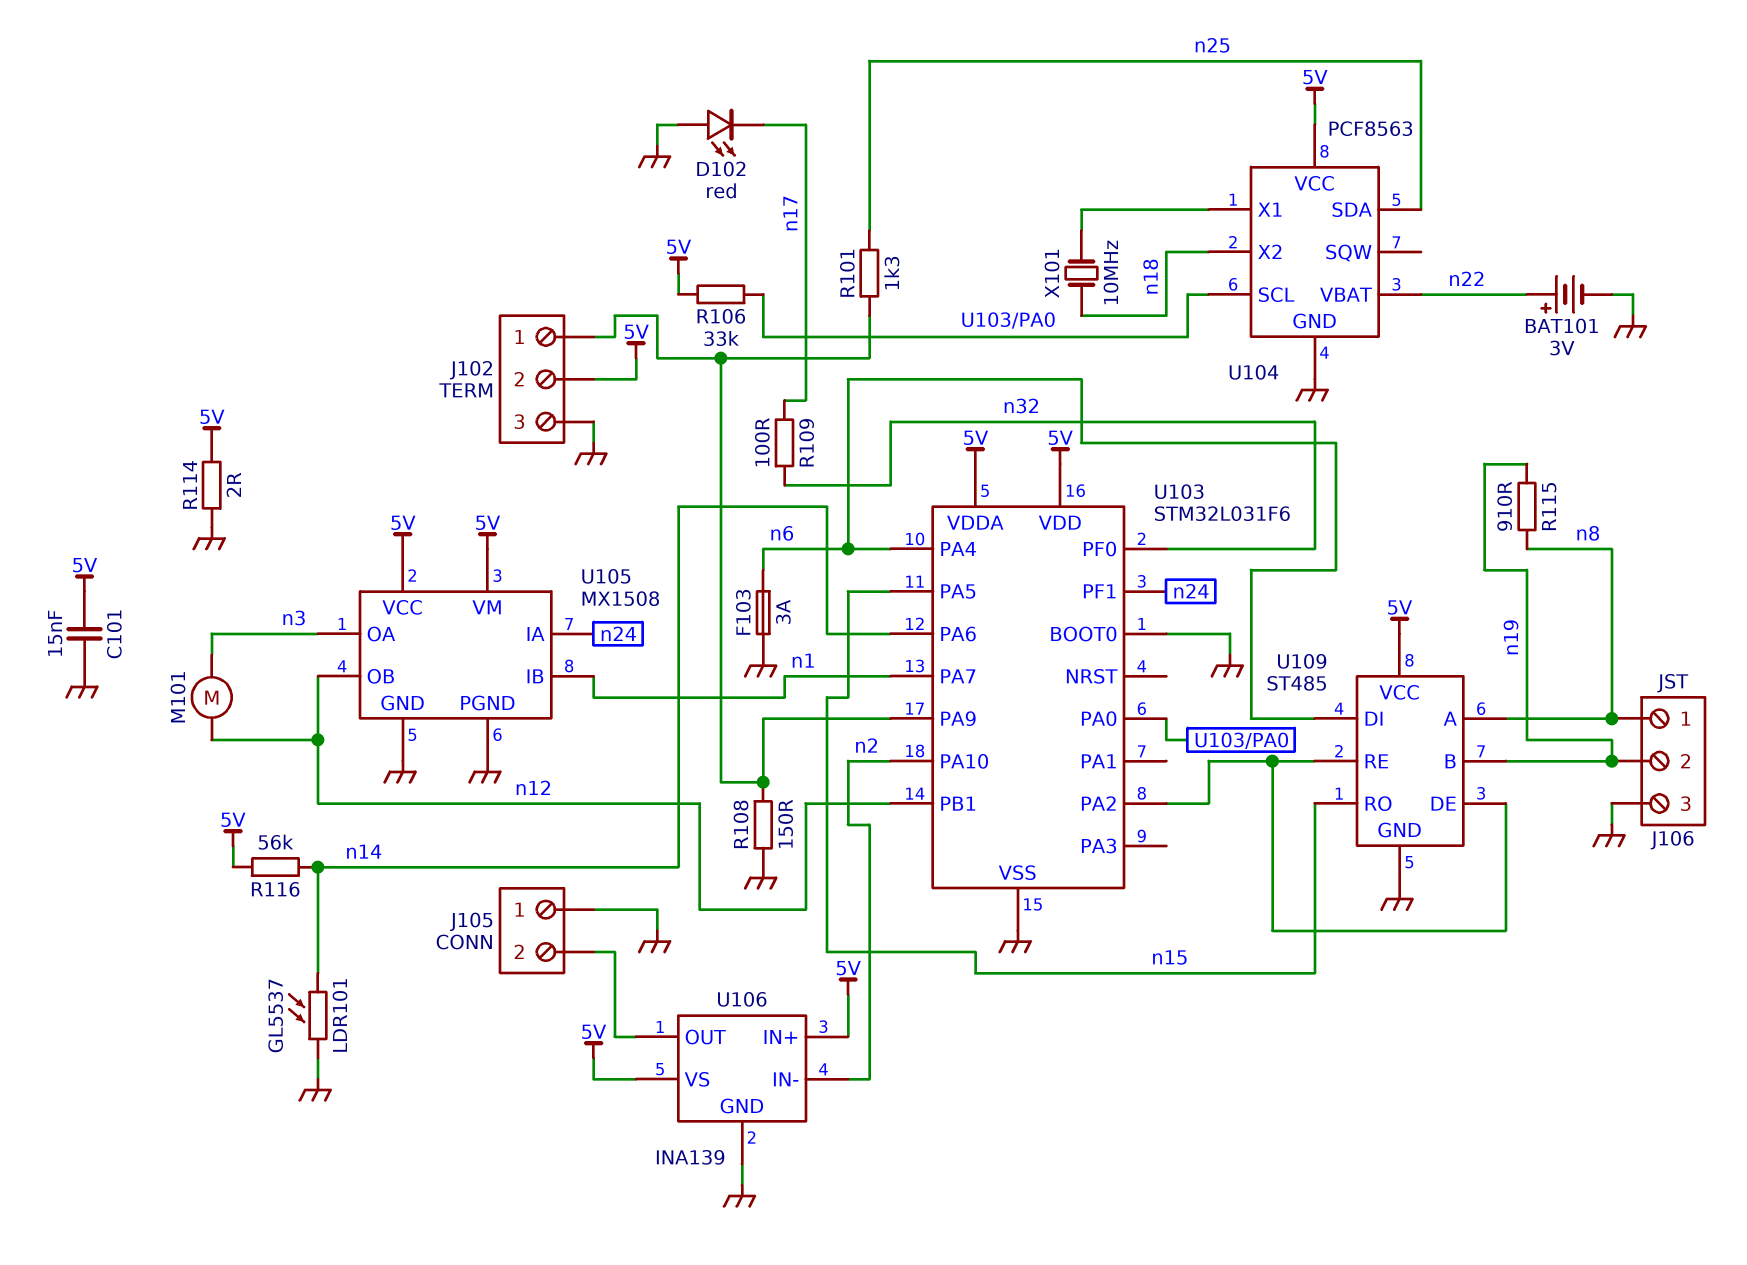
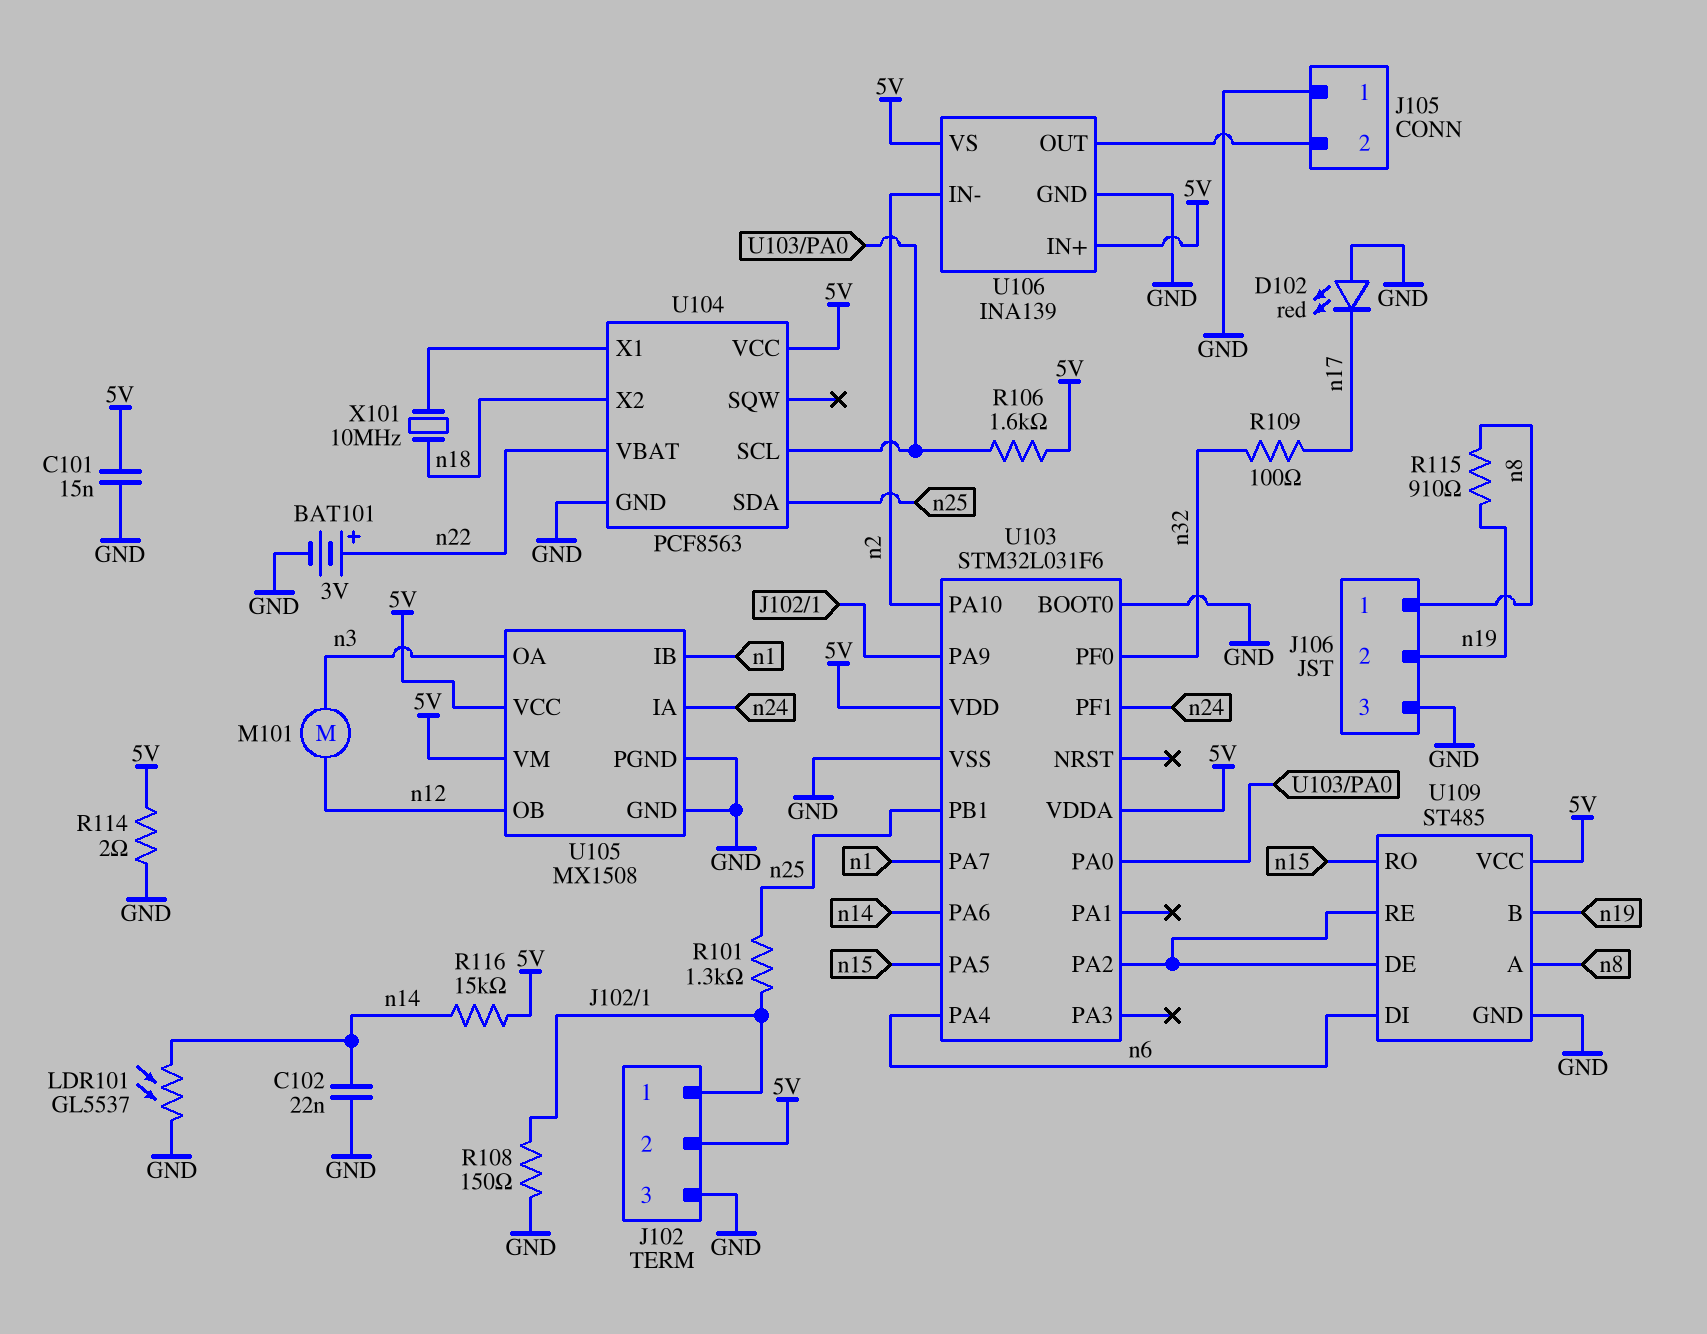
C102: none -> 22nF (GND, n14)
F103: 3A (GND, n6) -> none
R106: 33k (5V, U103/PA0) -> 1.6k (5V, U103/PA0)
R116: 56k (5V, n14) -> 15k (5V, n14)
U103 pin PB1: n12 -> n25

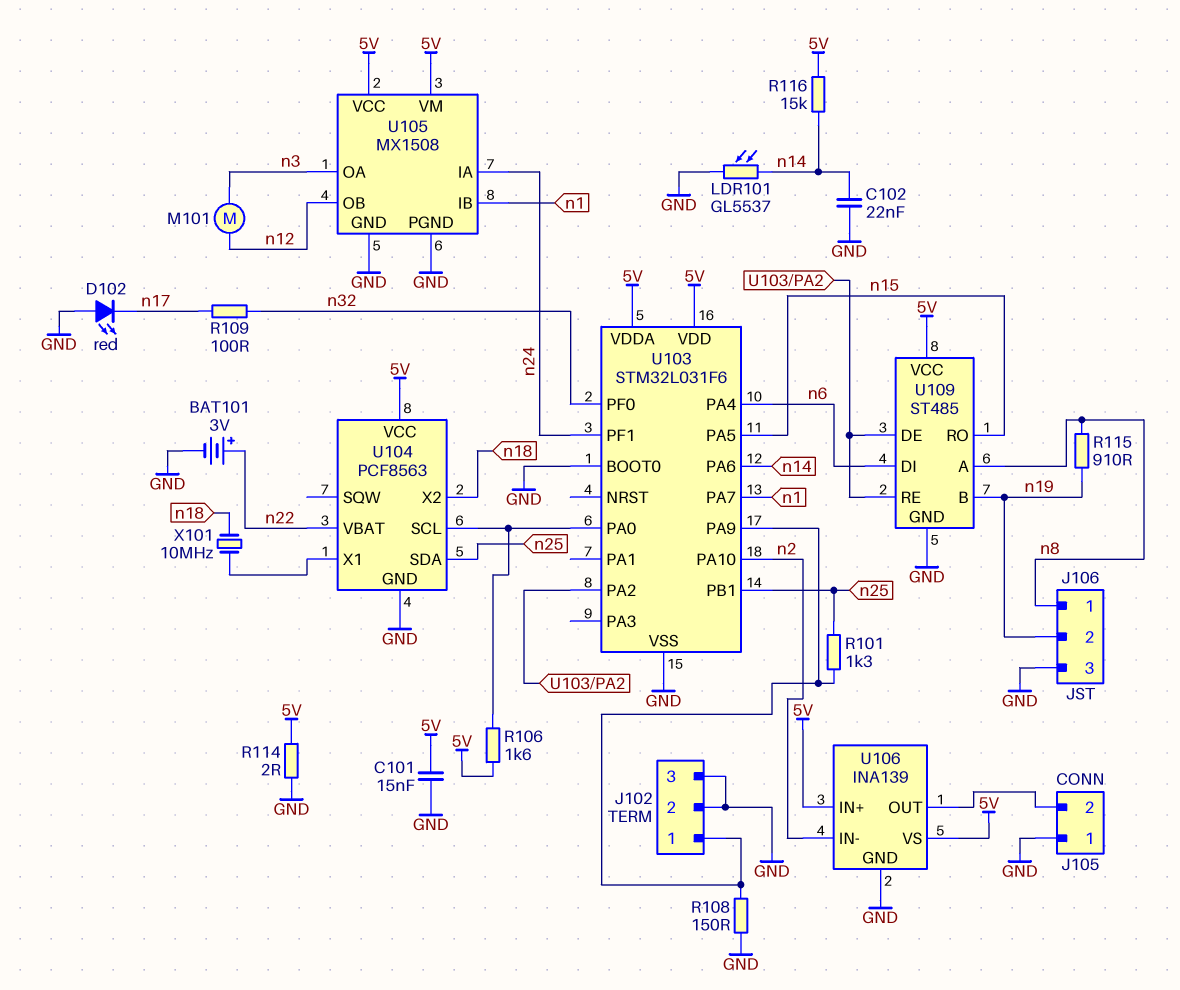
J102 pin 2: 5V -> GND

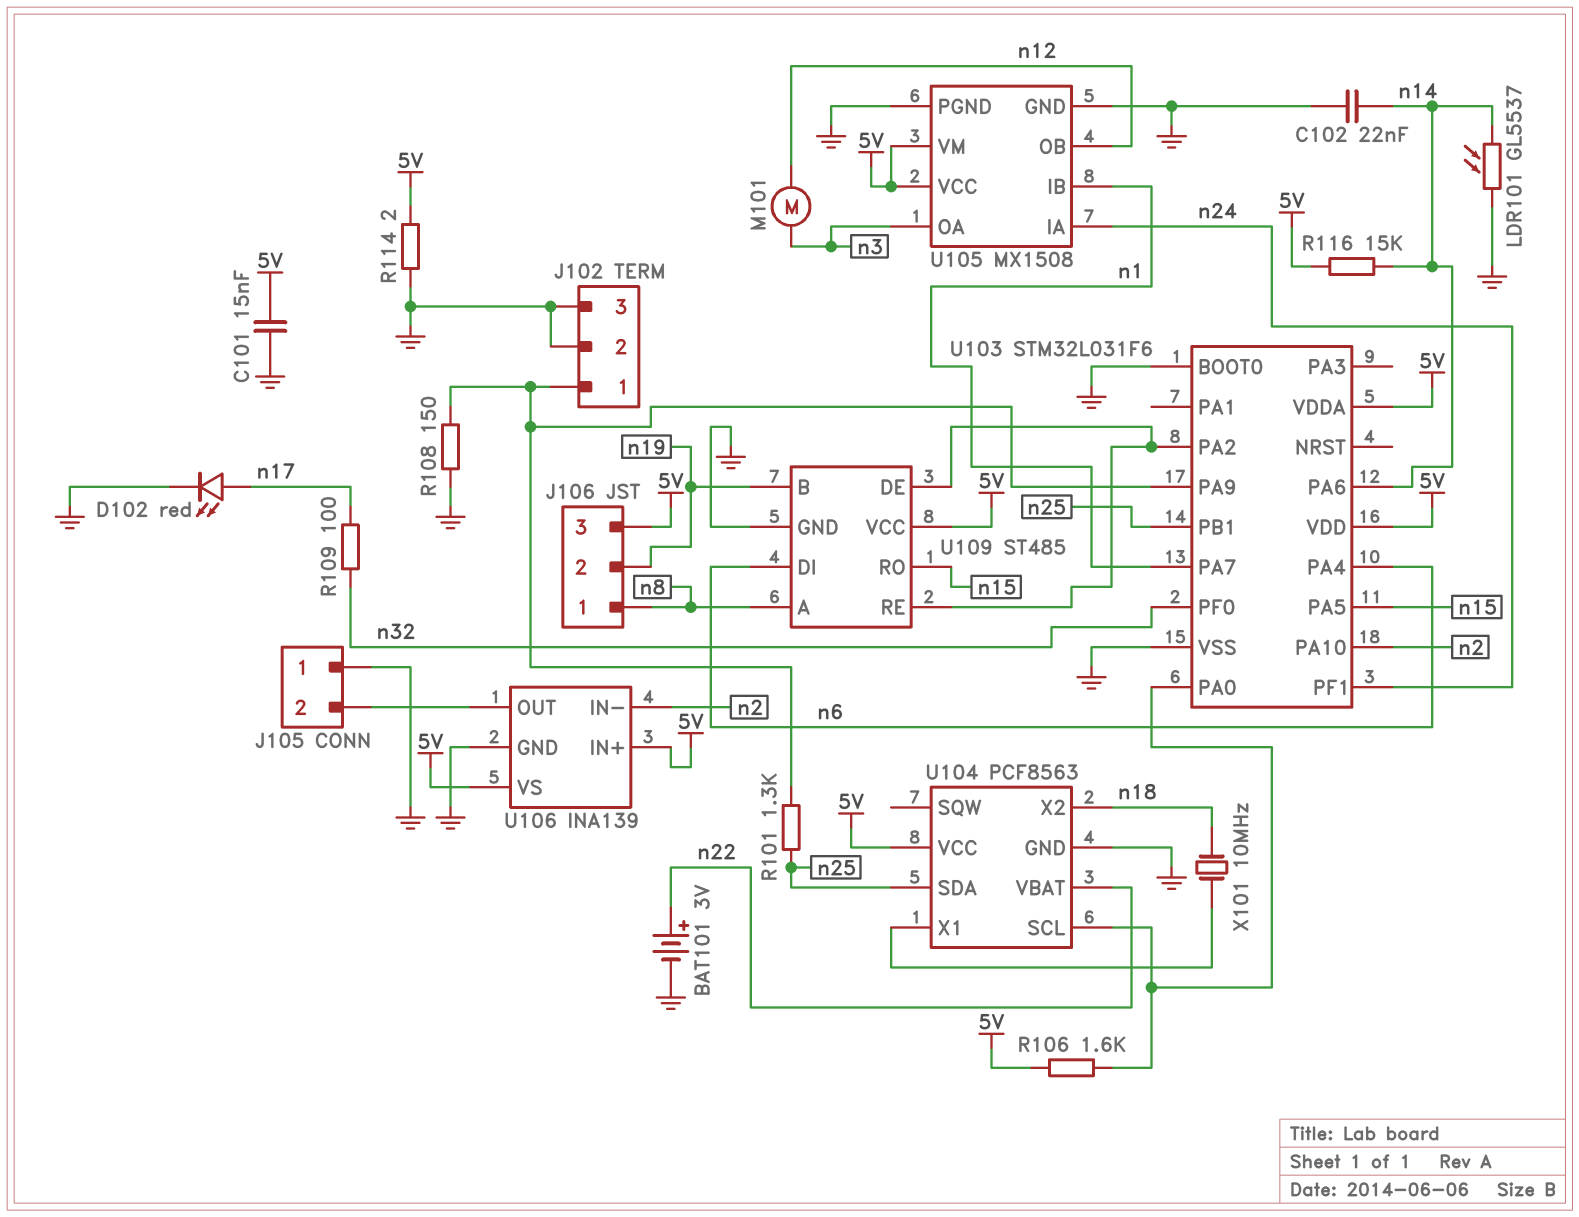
D102: LED red (A GND, K n17) -> LED red (A n17, K GND)
J106 pin 3: GND -> 5V
R115: 910 (n8, n19) -> none

